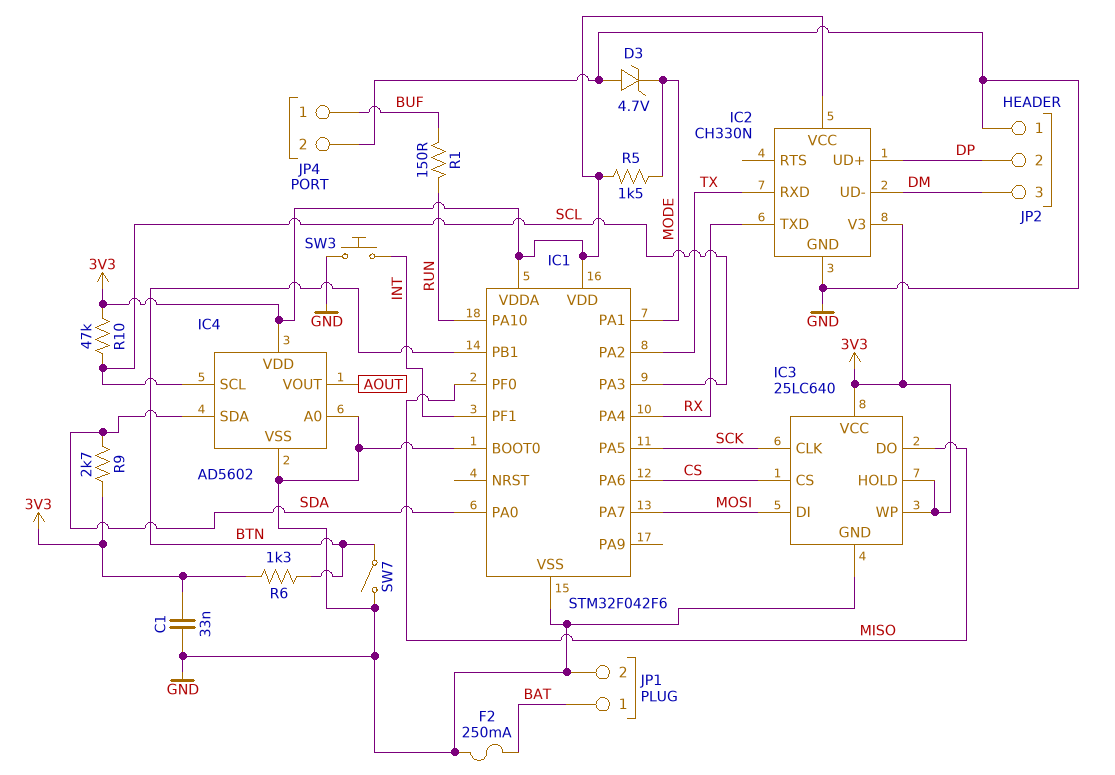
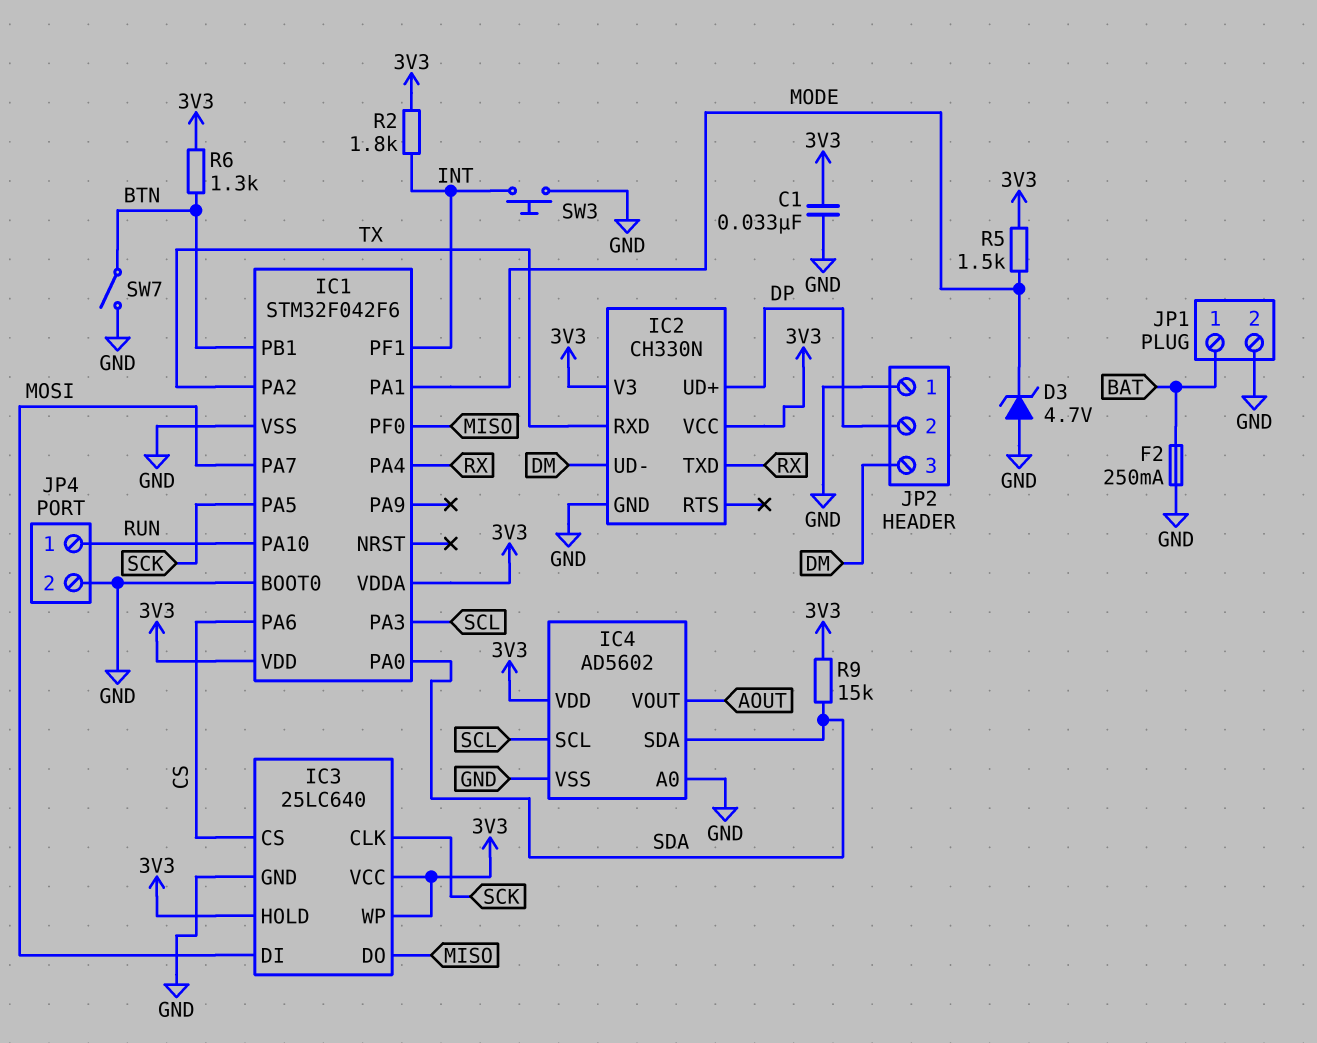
JP4 pin 1: BUF -> RUN
R1: 150 (BUF, RUN) -> none
R2: none -> 1.8k (3V3, INT)
R9: 2.7k (3V3, SDA) -> 15k (3V3, SDA)
R10: 47k (3V3, SCL) -> none

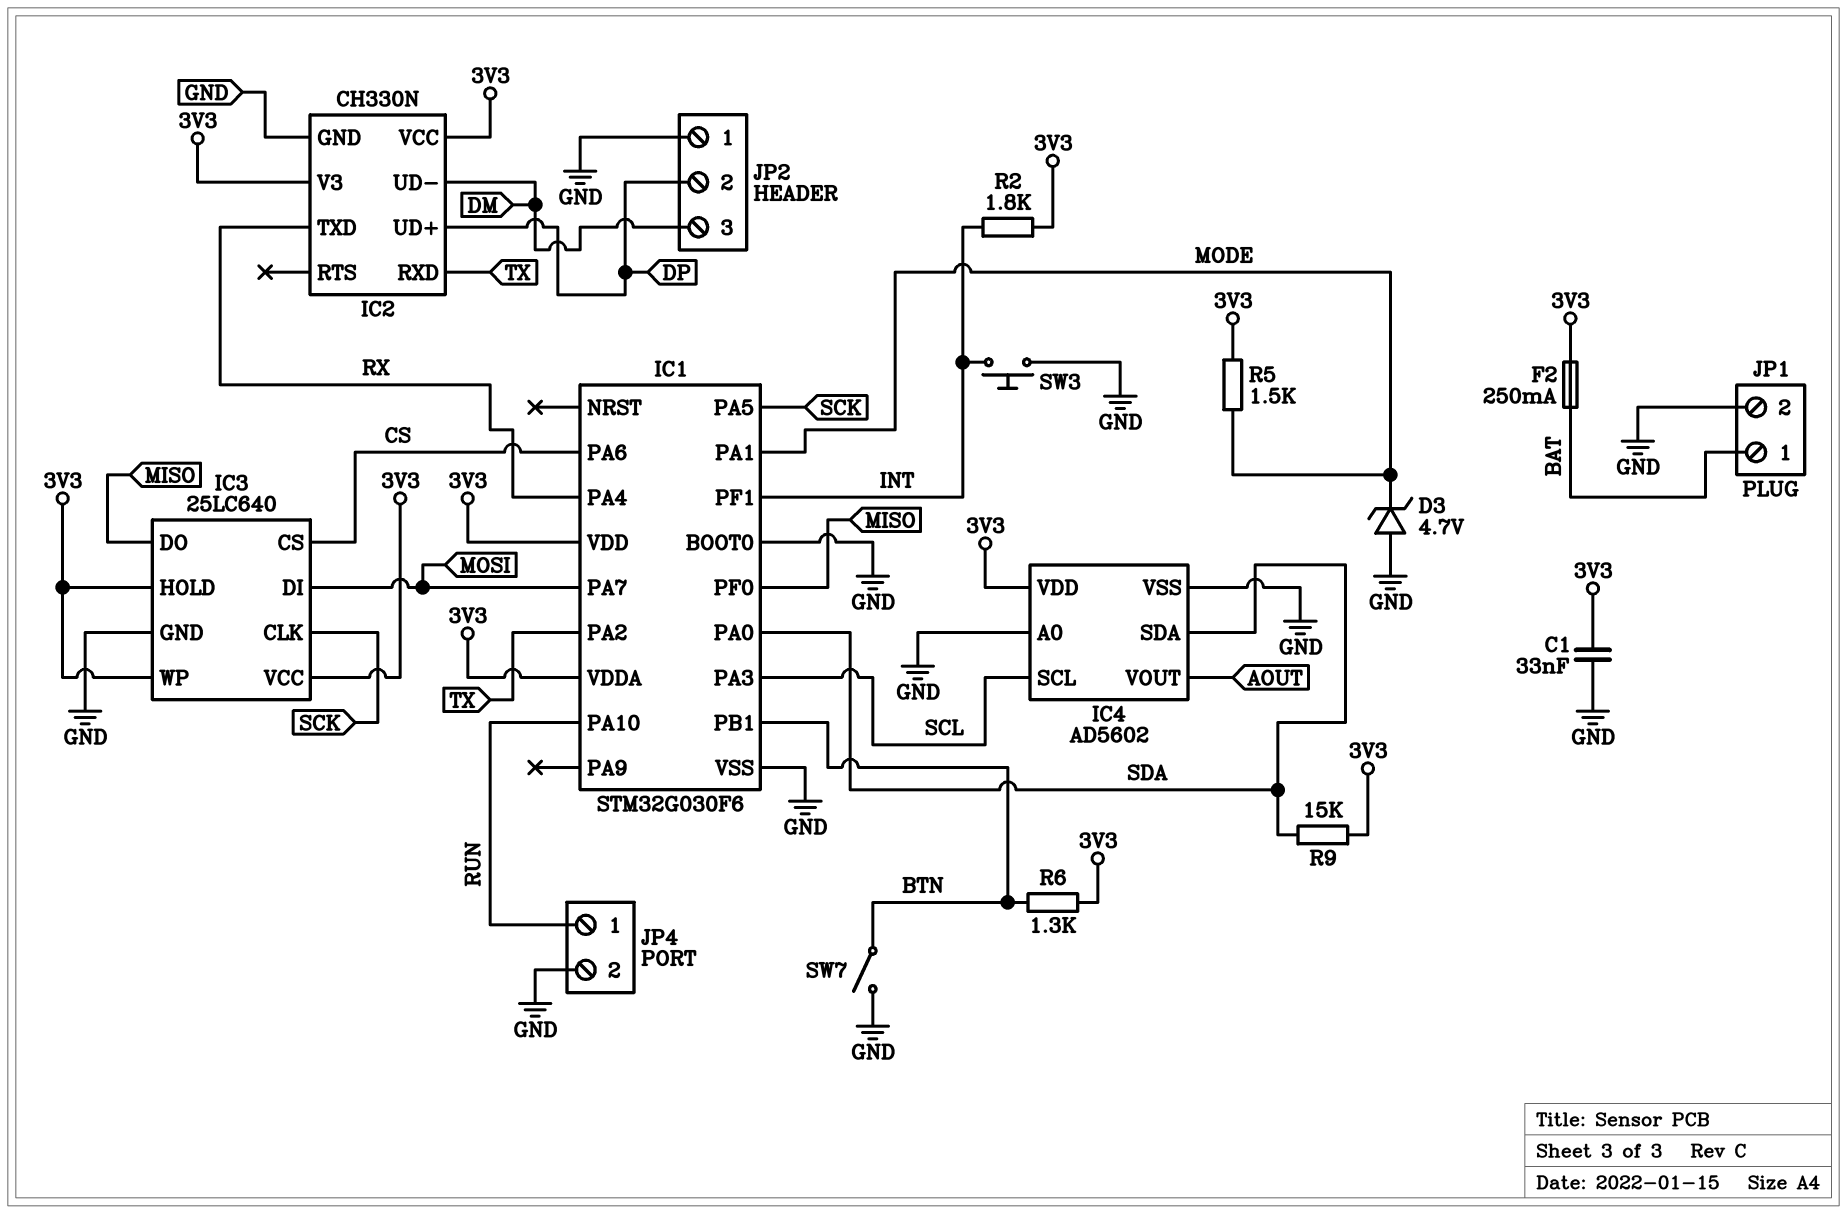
F2: 250mA (BAT, GND) -> 250mA (3V3, BAT)
IC1: STM32F042F6 -> STM32G030F6

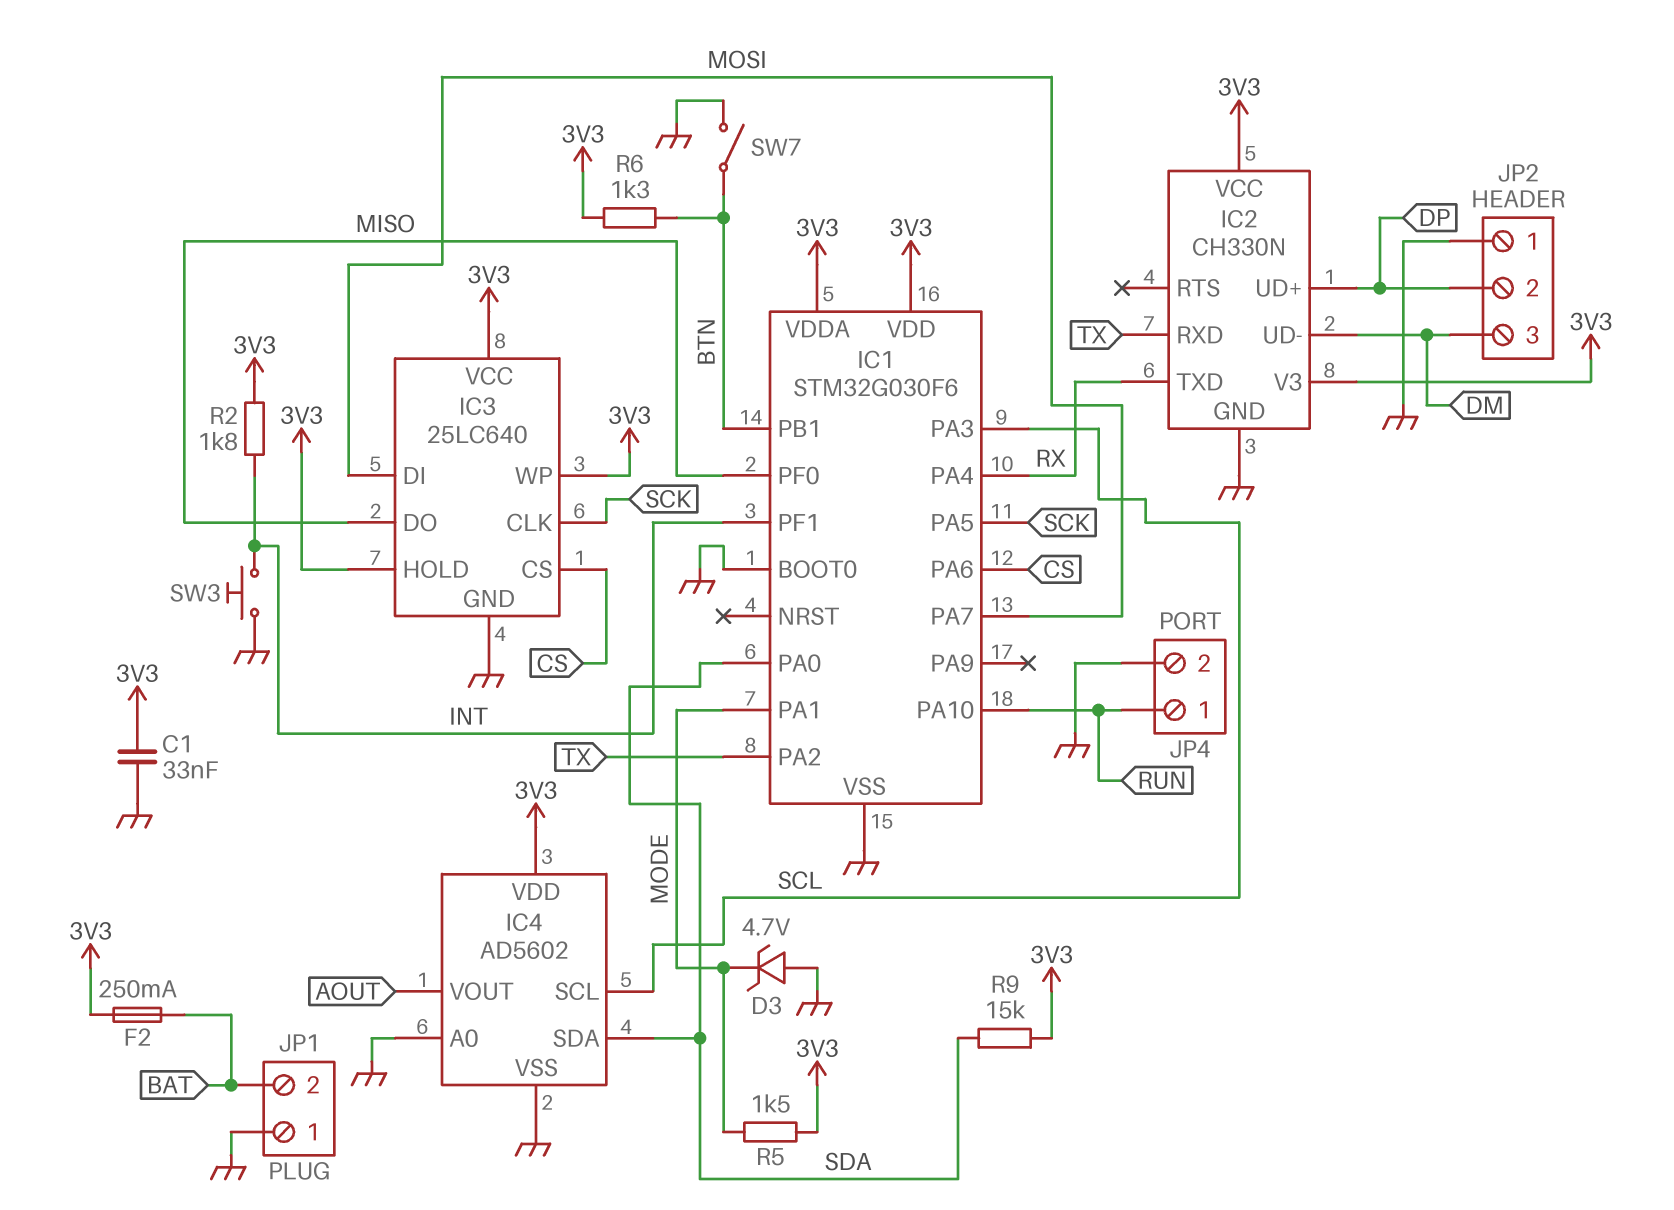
JP1 pin 1: BAT -> GND
JP1 pin 2: GND -> BAT

